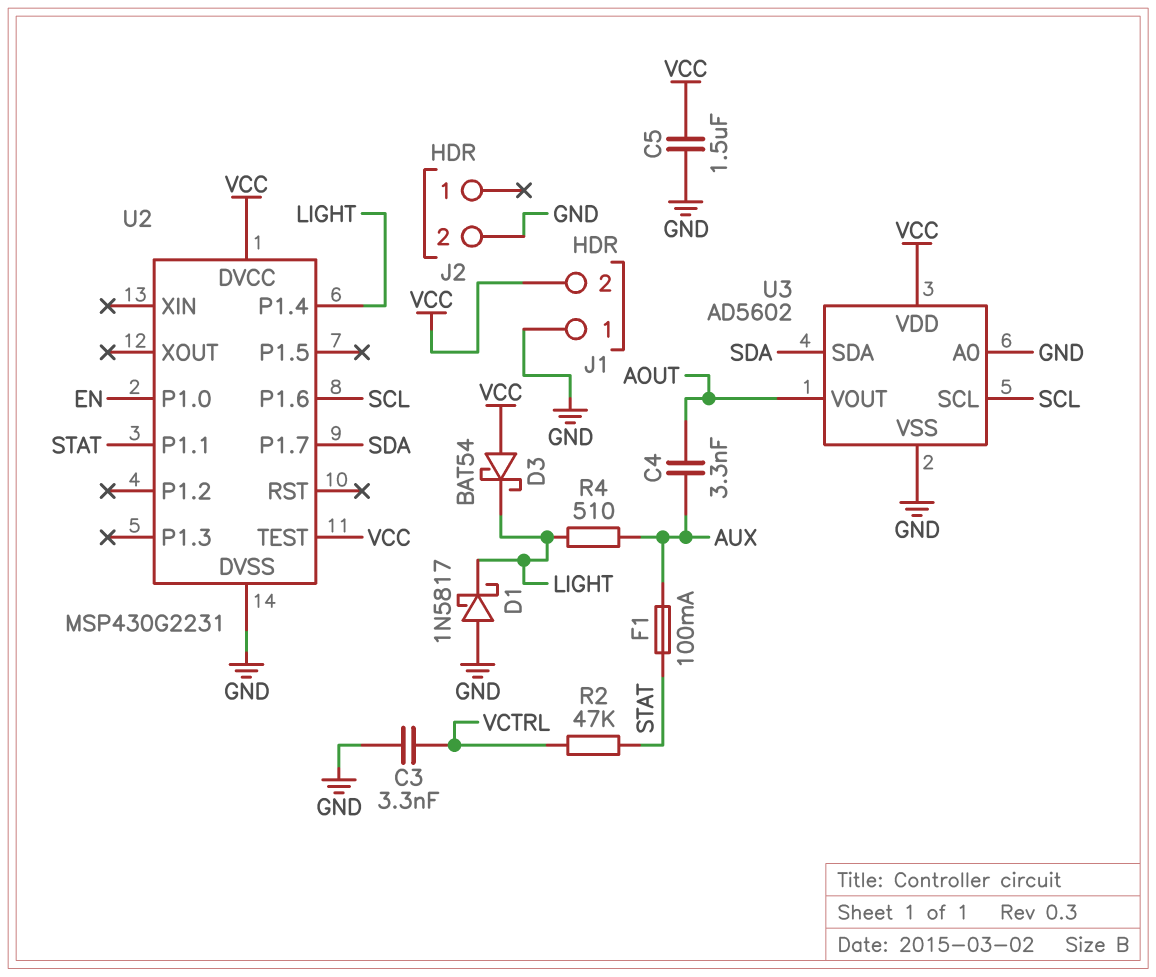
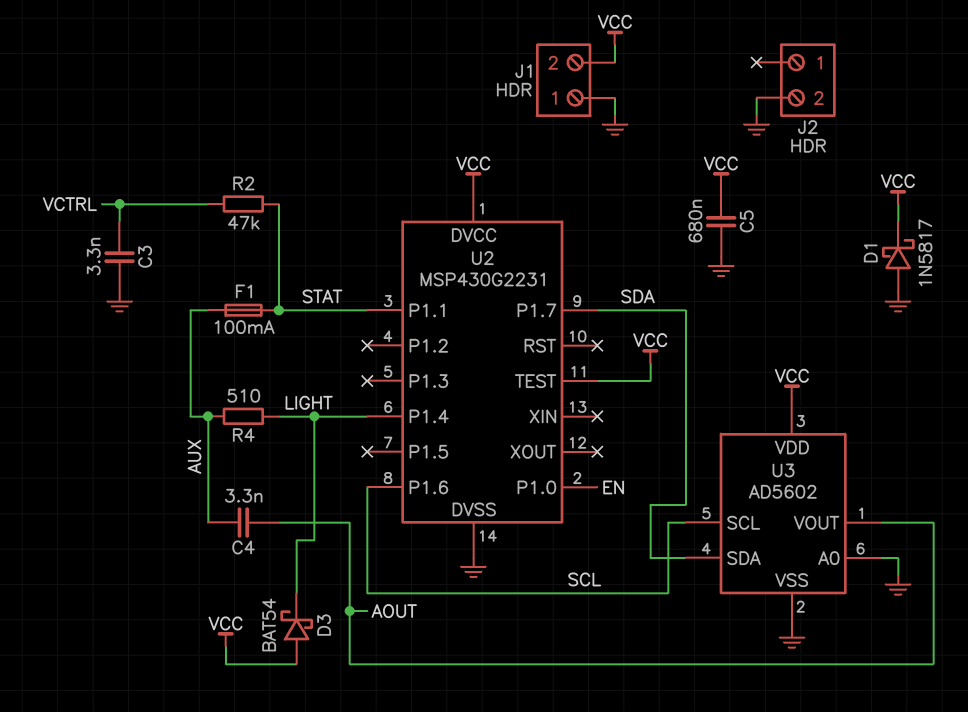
C5: 1.5uF (GND, VCC) -> 680nF (GND, VCC)
D1: schottky 1N5817 (A GND, K LIGHT) -> schottky 1N5817 (A GND, K VCC)

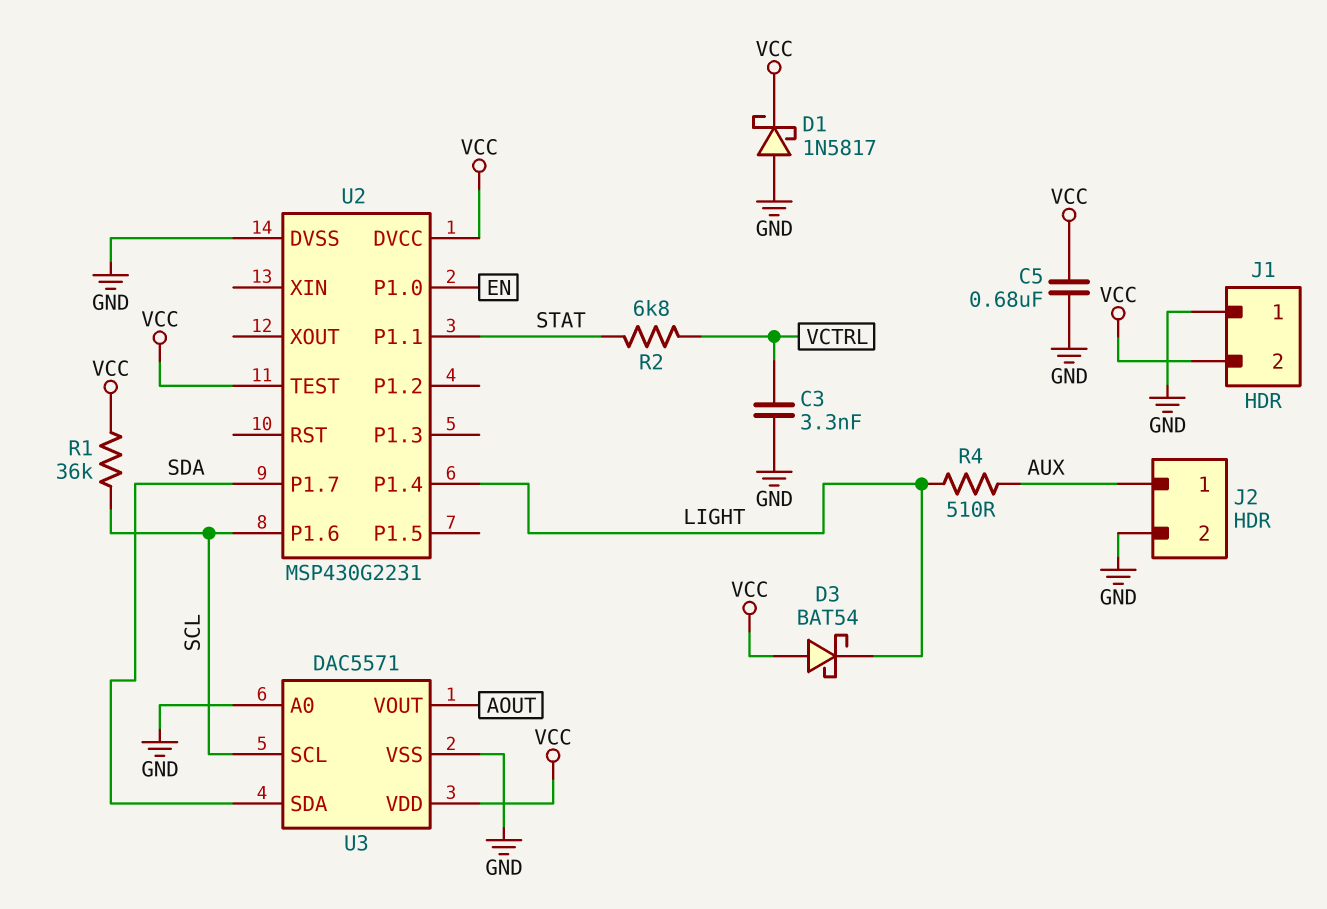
C4: 3.3nF (AOUT, AUX) -> none
F1: 100mA (AUX, STAT) -> none
J2 pin 1: none -> AUX
R1: none -> 36k (SCL, VCC)
R2: 47k (STAT, VCTRL) -> 6.8k (STAT, VCTRL)
U3: AD5602 -> DAC5571

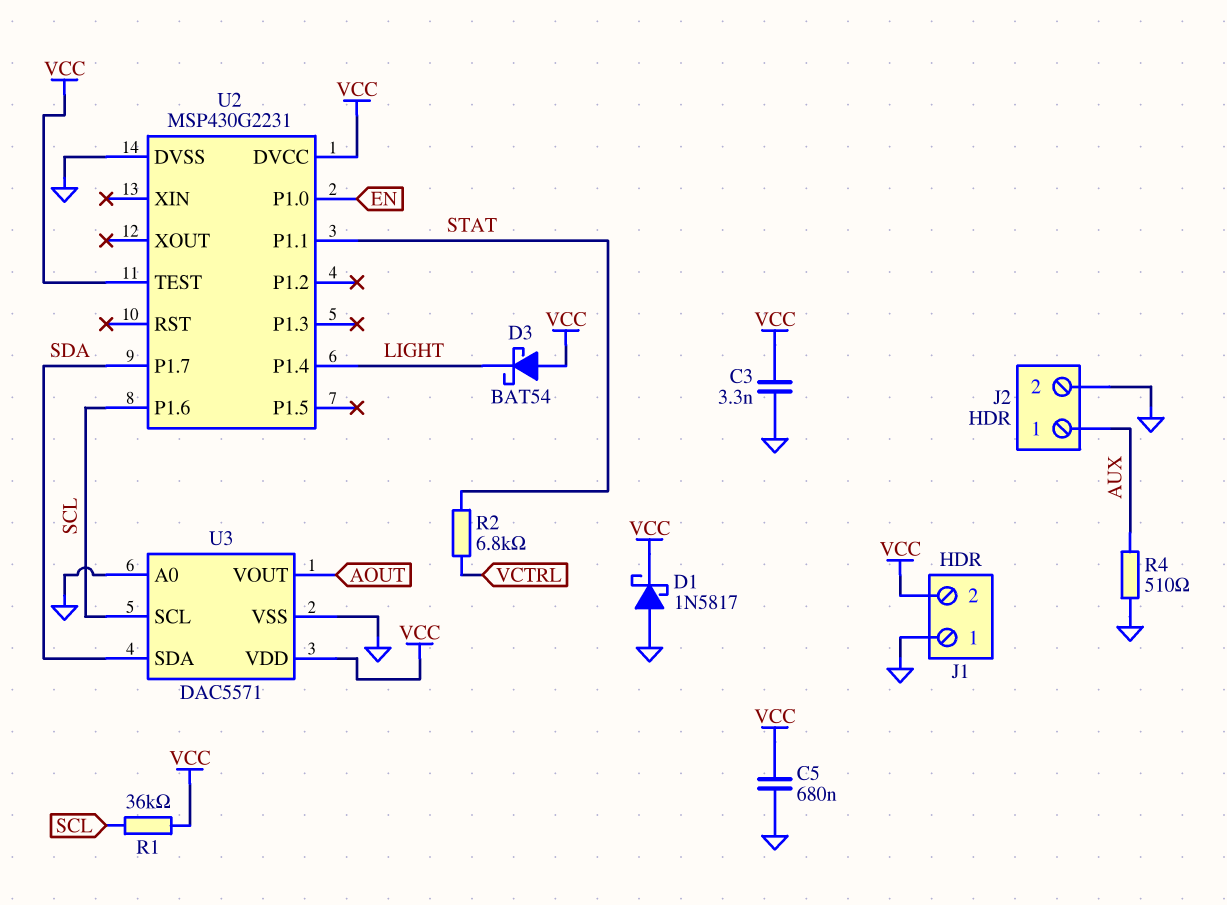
C3: 3.3nF (GND, VCTRL) -> 3.3nF (GND, VCC)
R4: 510 (AUX, LIGHT) -> 510 (AUX, GND)

